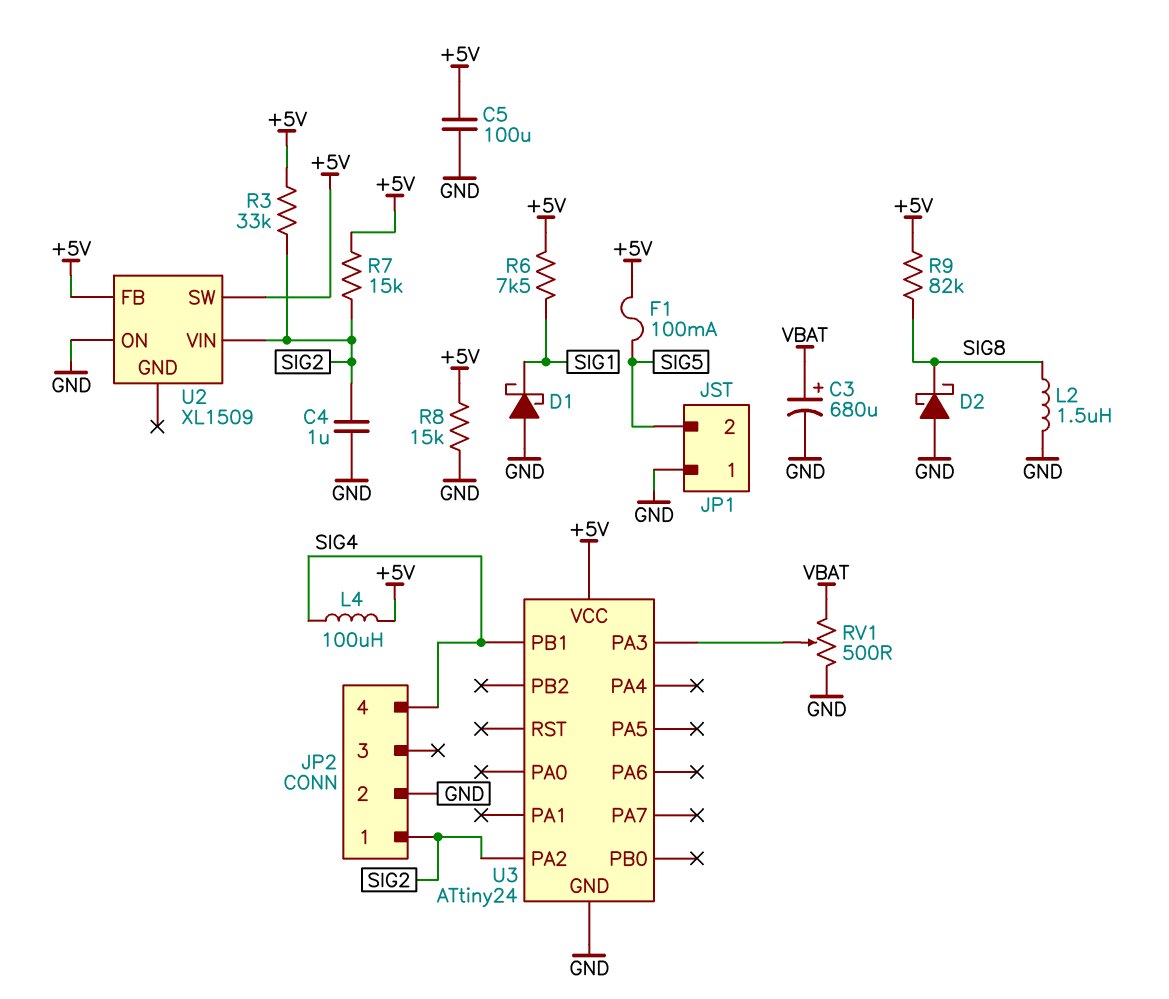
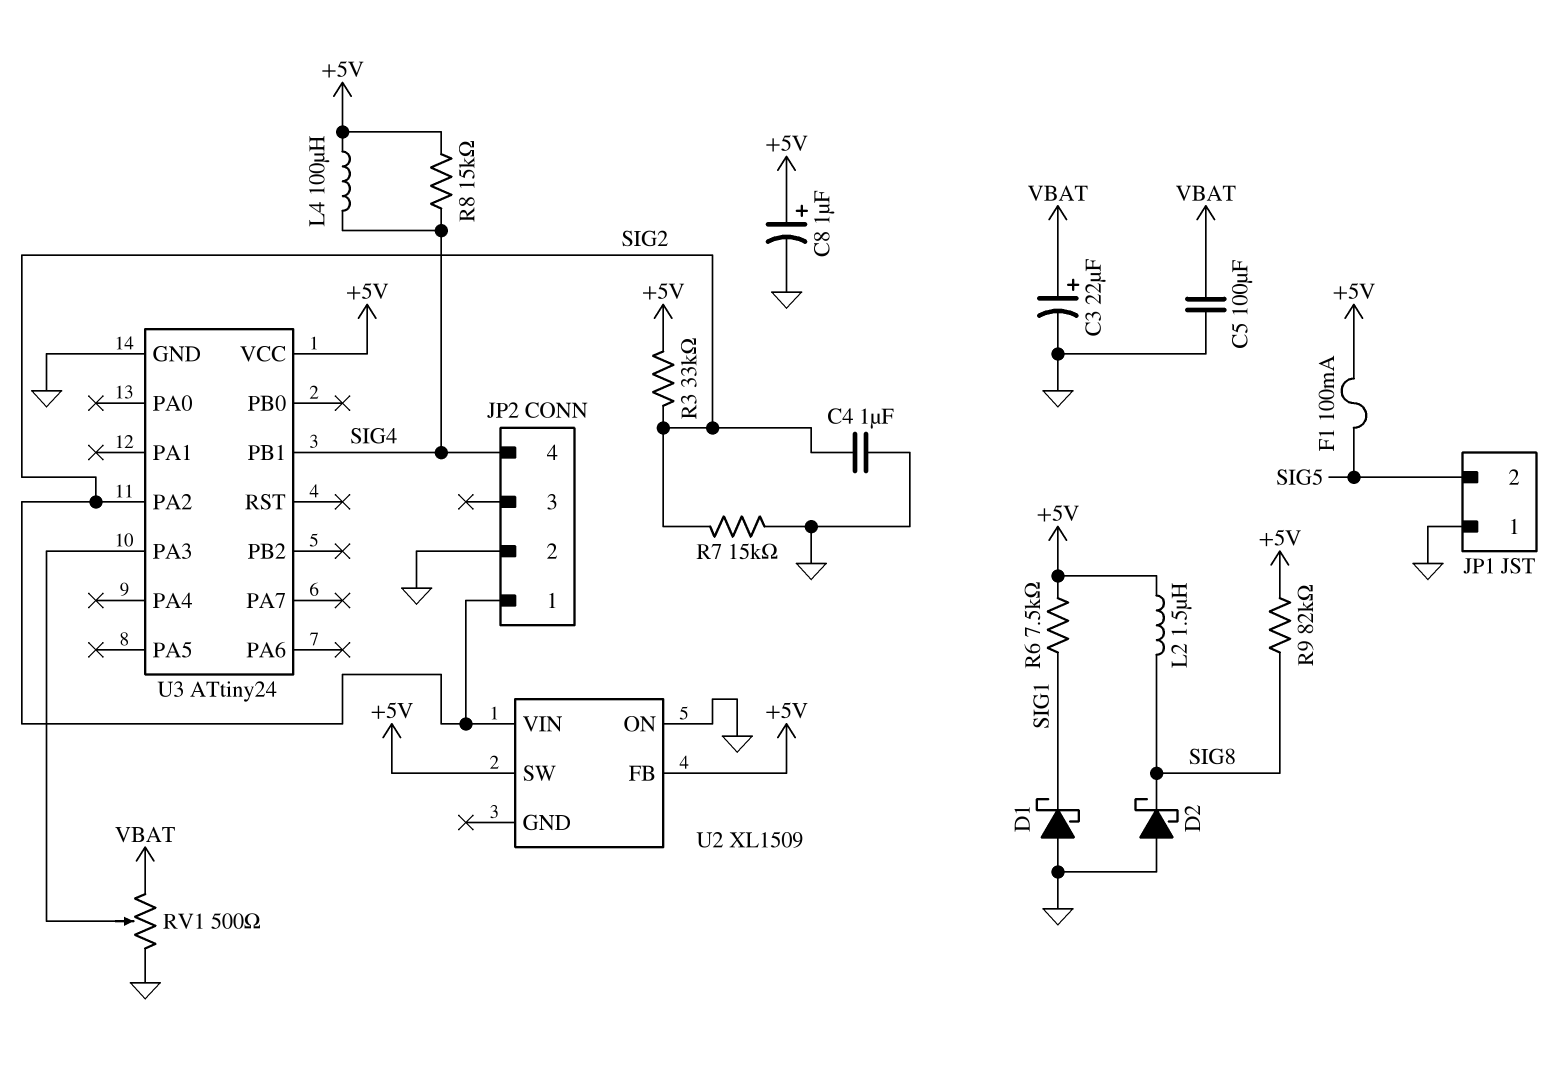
C3: 680uF (plus VBAT, minus GND) -> 22uF (plus VBAT, minus GND)
C5: 100uF (+5V, GND) -> 100uF (GND, VBAT)
C8: none -> 1uF (plus +5V, minus GND)
L2: 1.5uH (GND, SIG8) -> 1.5uH (+5V, SIG8)
R7: 15k (+5V, SIG2) -> 15k (GND, SIG2)
R8: 15k (+5V, GND) -> 15k (+5V, SIG4)

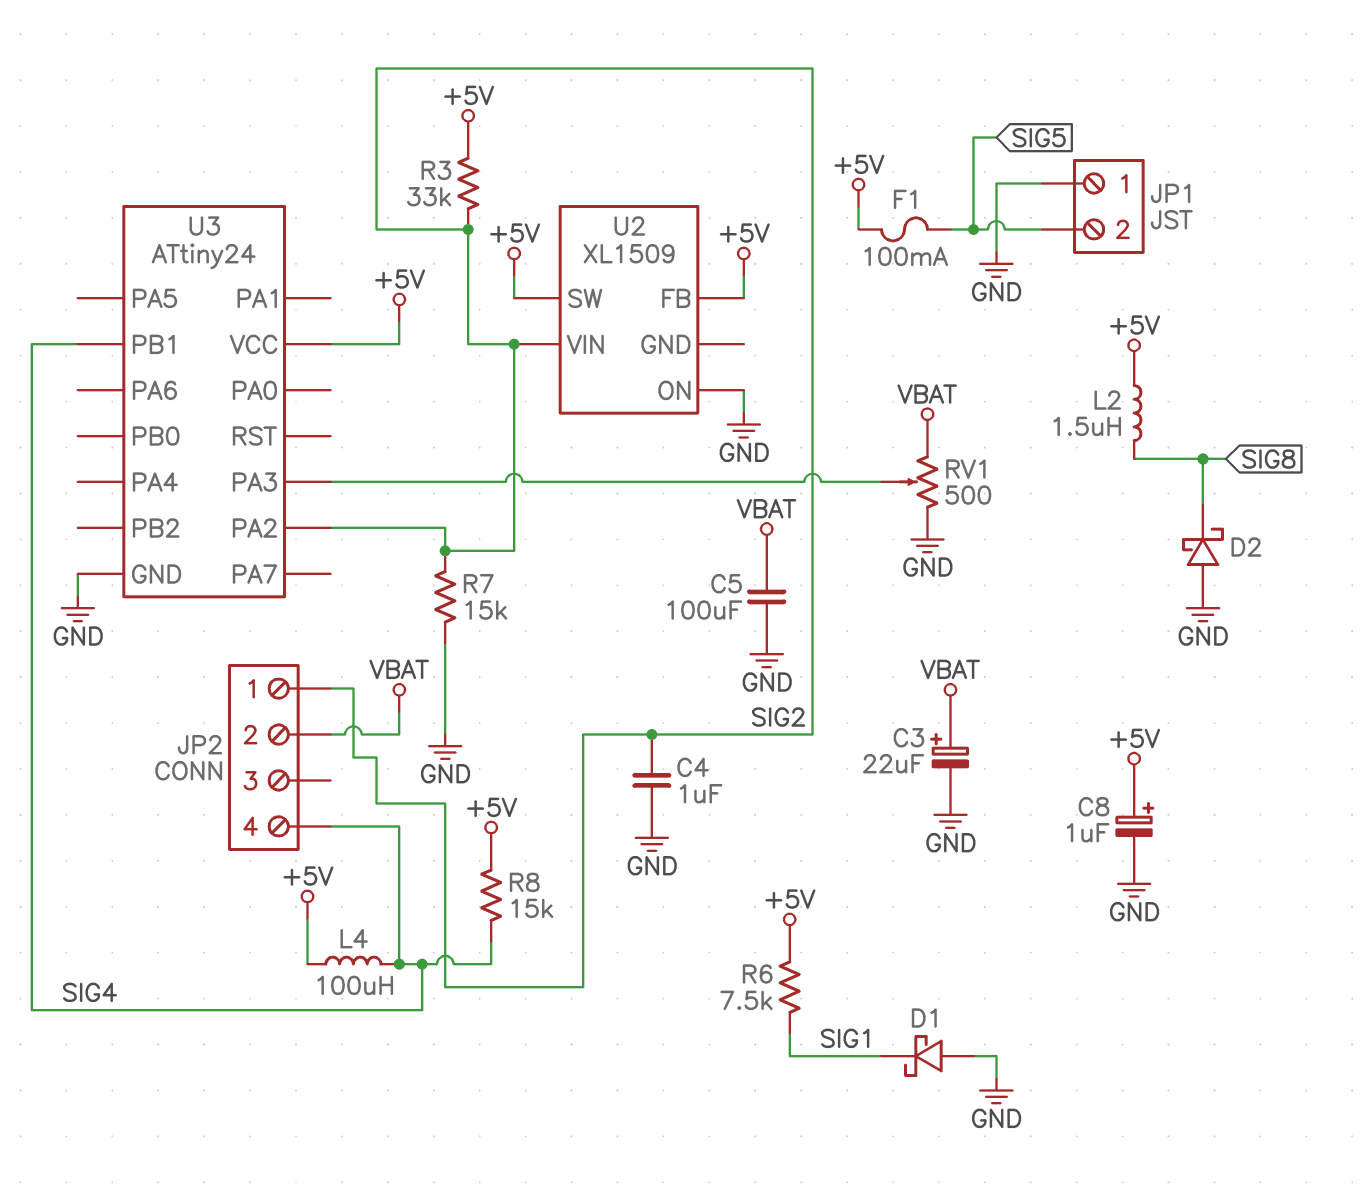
JP2 pin 2: GND -> VBAT
R9: 82k (+5V, SIG8) -> none

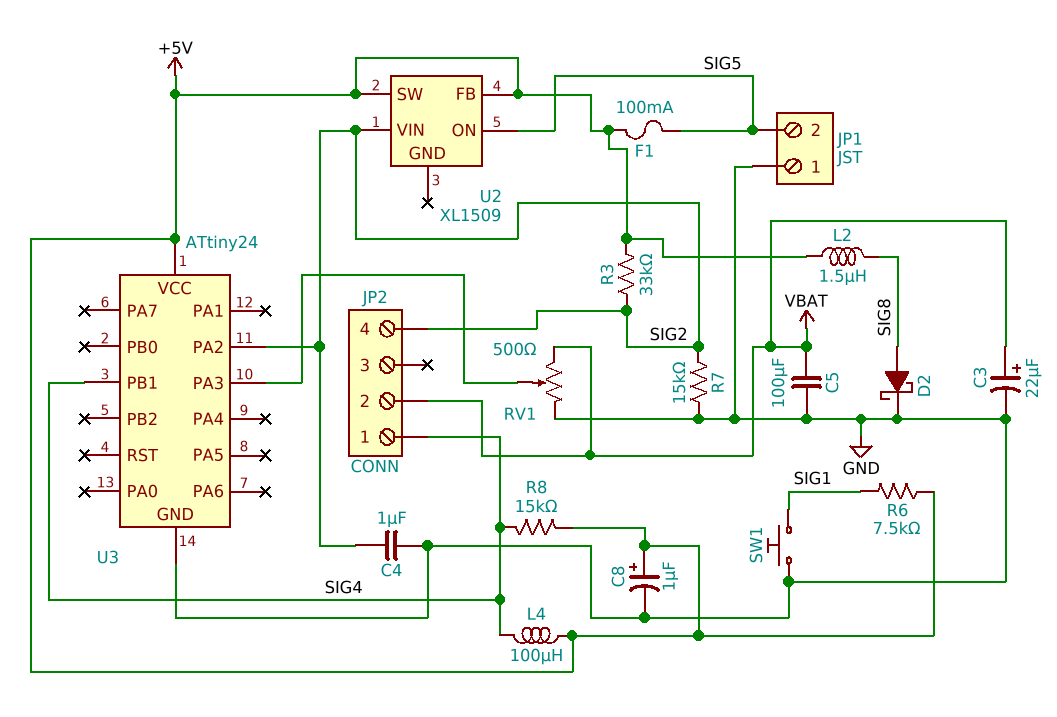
D1: schottky (A GND, K SIG1) -> none
D2: schottky (A GND, K SIG8) -> schottky (A SIG8, K GND)
JP2 pin 1: SIG2 -> SIG4
JP2 pin 4: SIG4 -> SIG2
SW1: none -> button (GND, SIG1)
U2 pin ON: GND -> SIG5

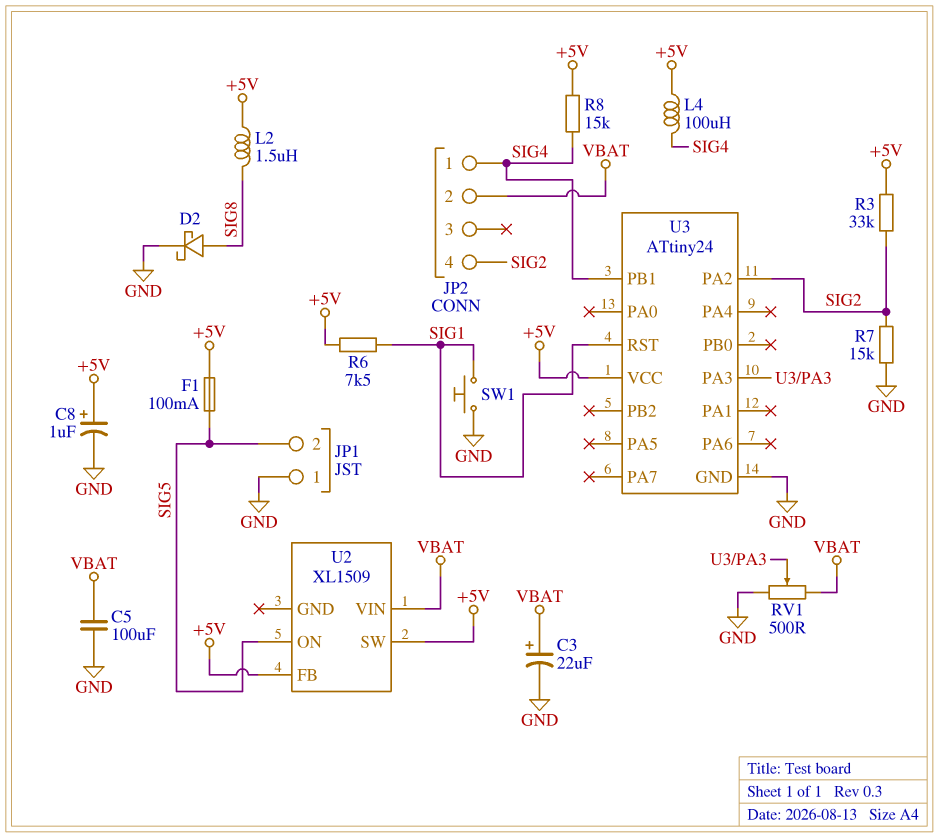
C4: 1uF (GND, SIG2) -> none
U2 pin VIN: SIG2 -> VBAT
U3 pin RST: none -> SIG1

